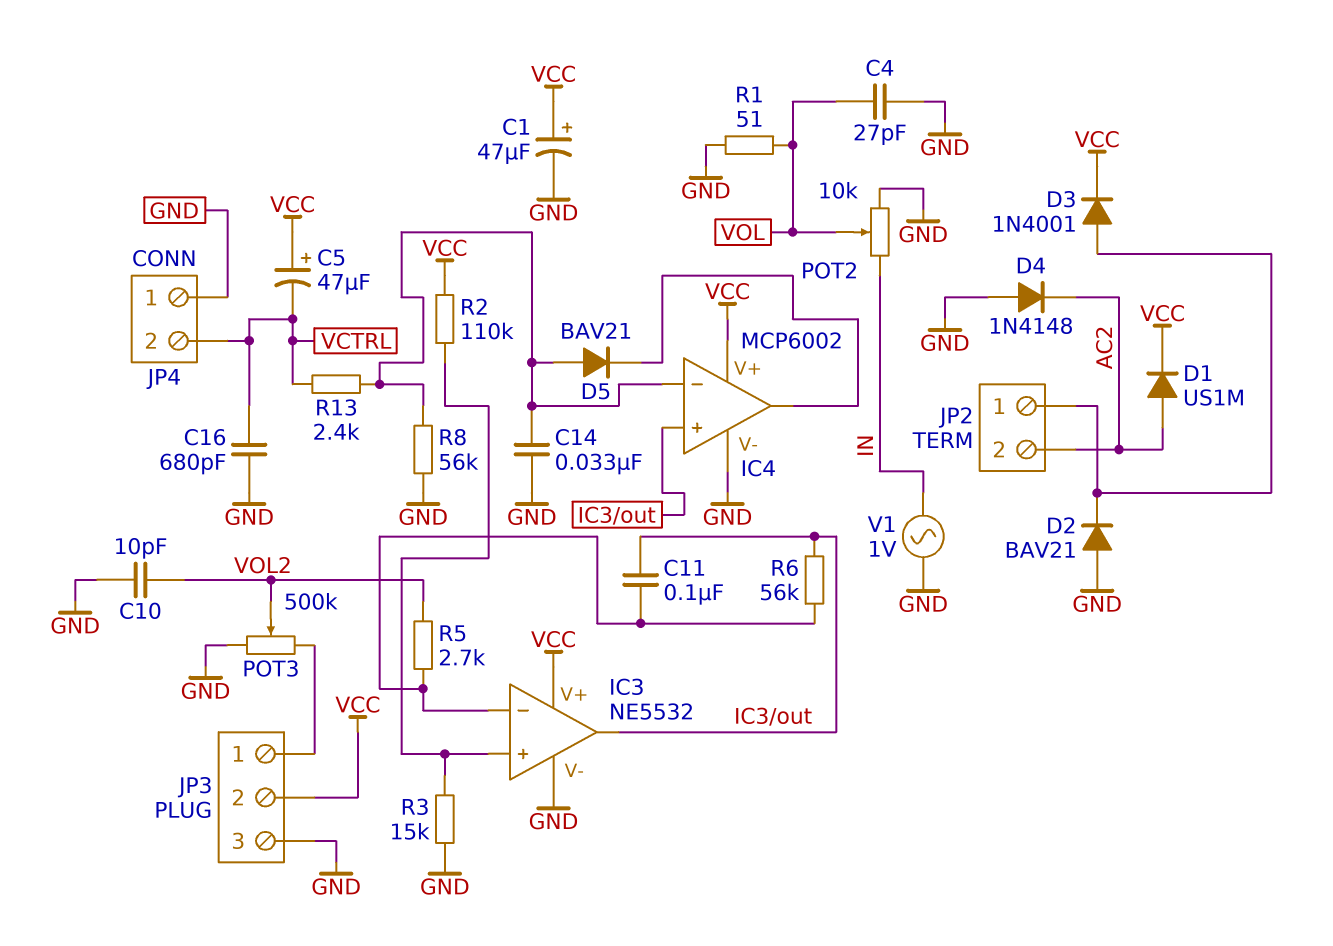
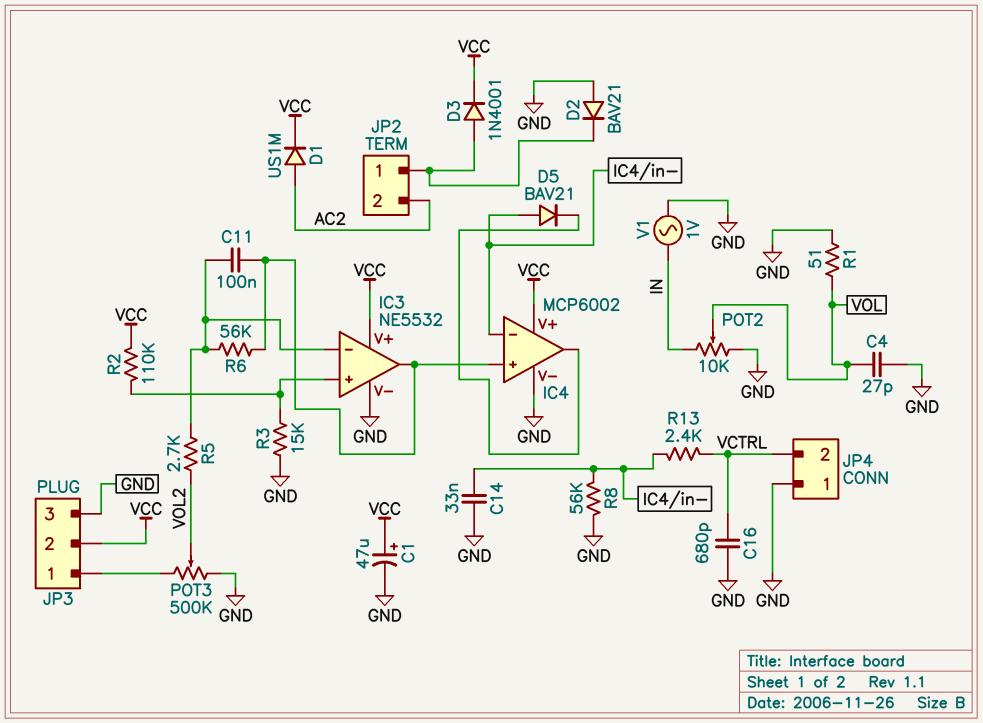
C5: 47uF (plus VCC, minus VCTRL) -> none
C10: 10pF (GND, VOL2) -> none
D4: diode 1N4148 (A GND, K AC2) -> none

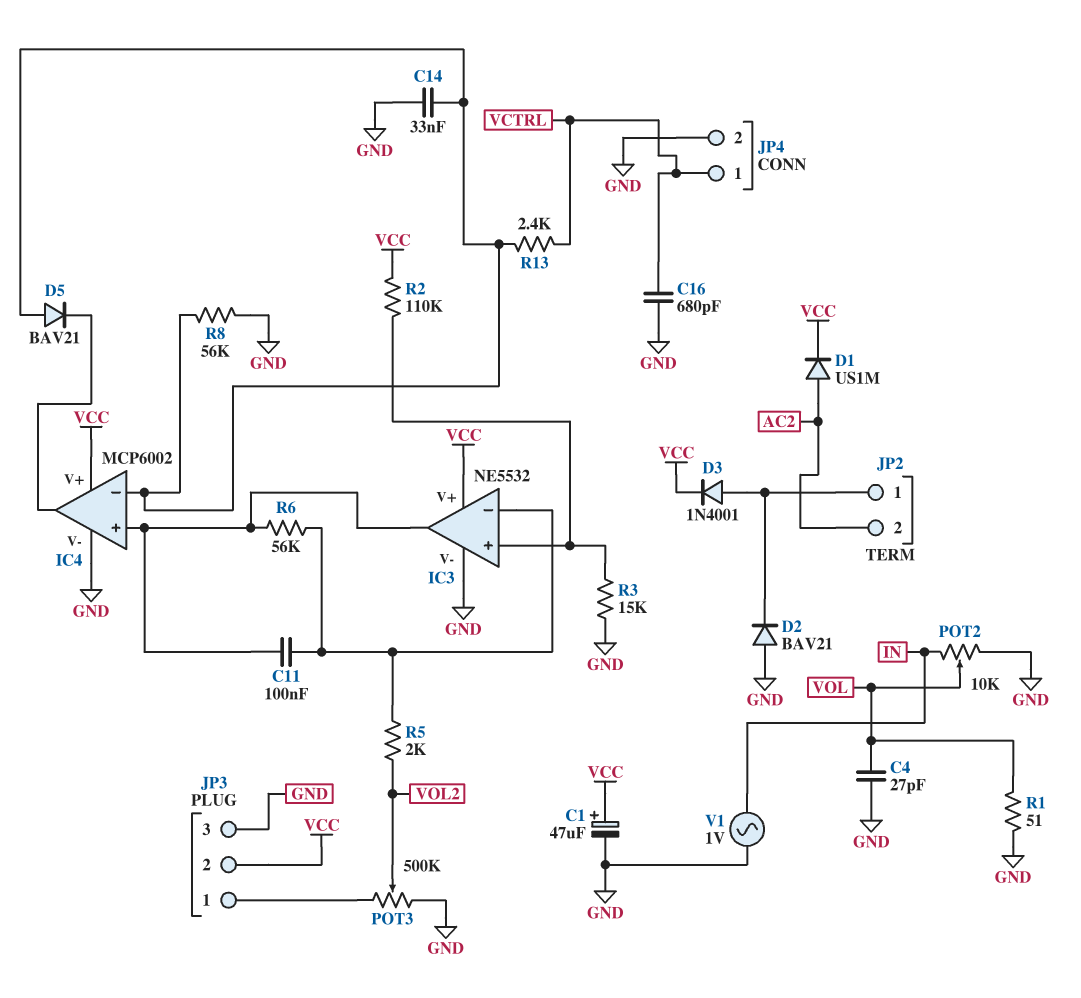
JP4 pin 1: GND -> VCTRL
JP4 pin 2: VCTRL -> GND
R5: 2.7k (IC3/in-, VOL2) -> 2k (IC3/in-, VOL2)

